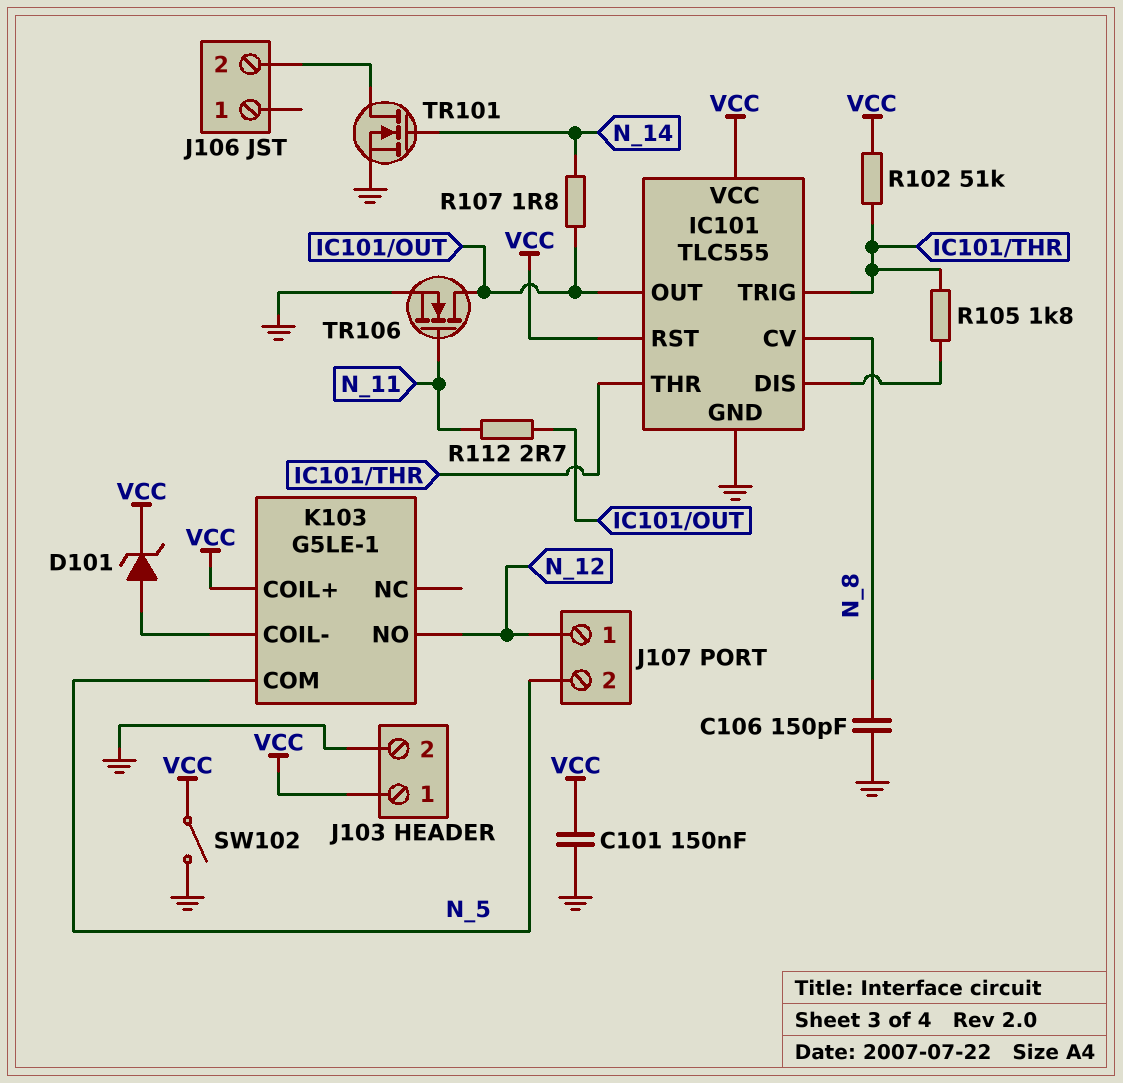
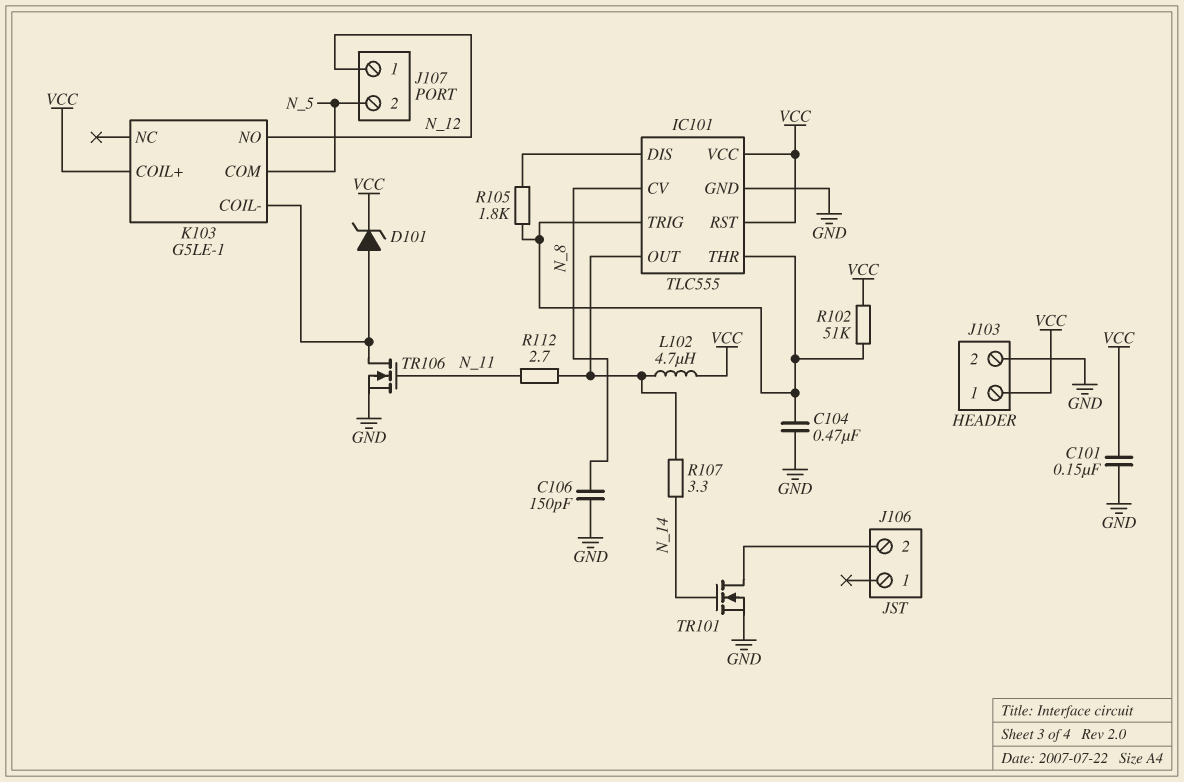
C104: none -> 470nF (GND, IC101/THR)
L102: none -> 4.7uH (IC101/OUT, VCC)
R107: 1.8 (IC101/OUT, N_14) -> 3.3 (IC101/OUT, N_14)
SW102: switch (GND, VCC) -> none
TR106: NMOS (G N_11, D IC101/OUT, S GND) -> NMOS (G N_11, D K103/COIL-, S GND)

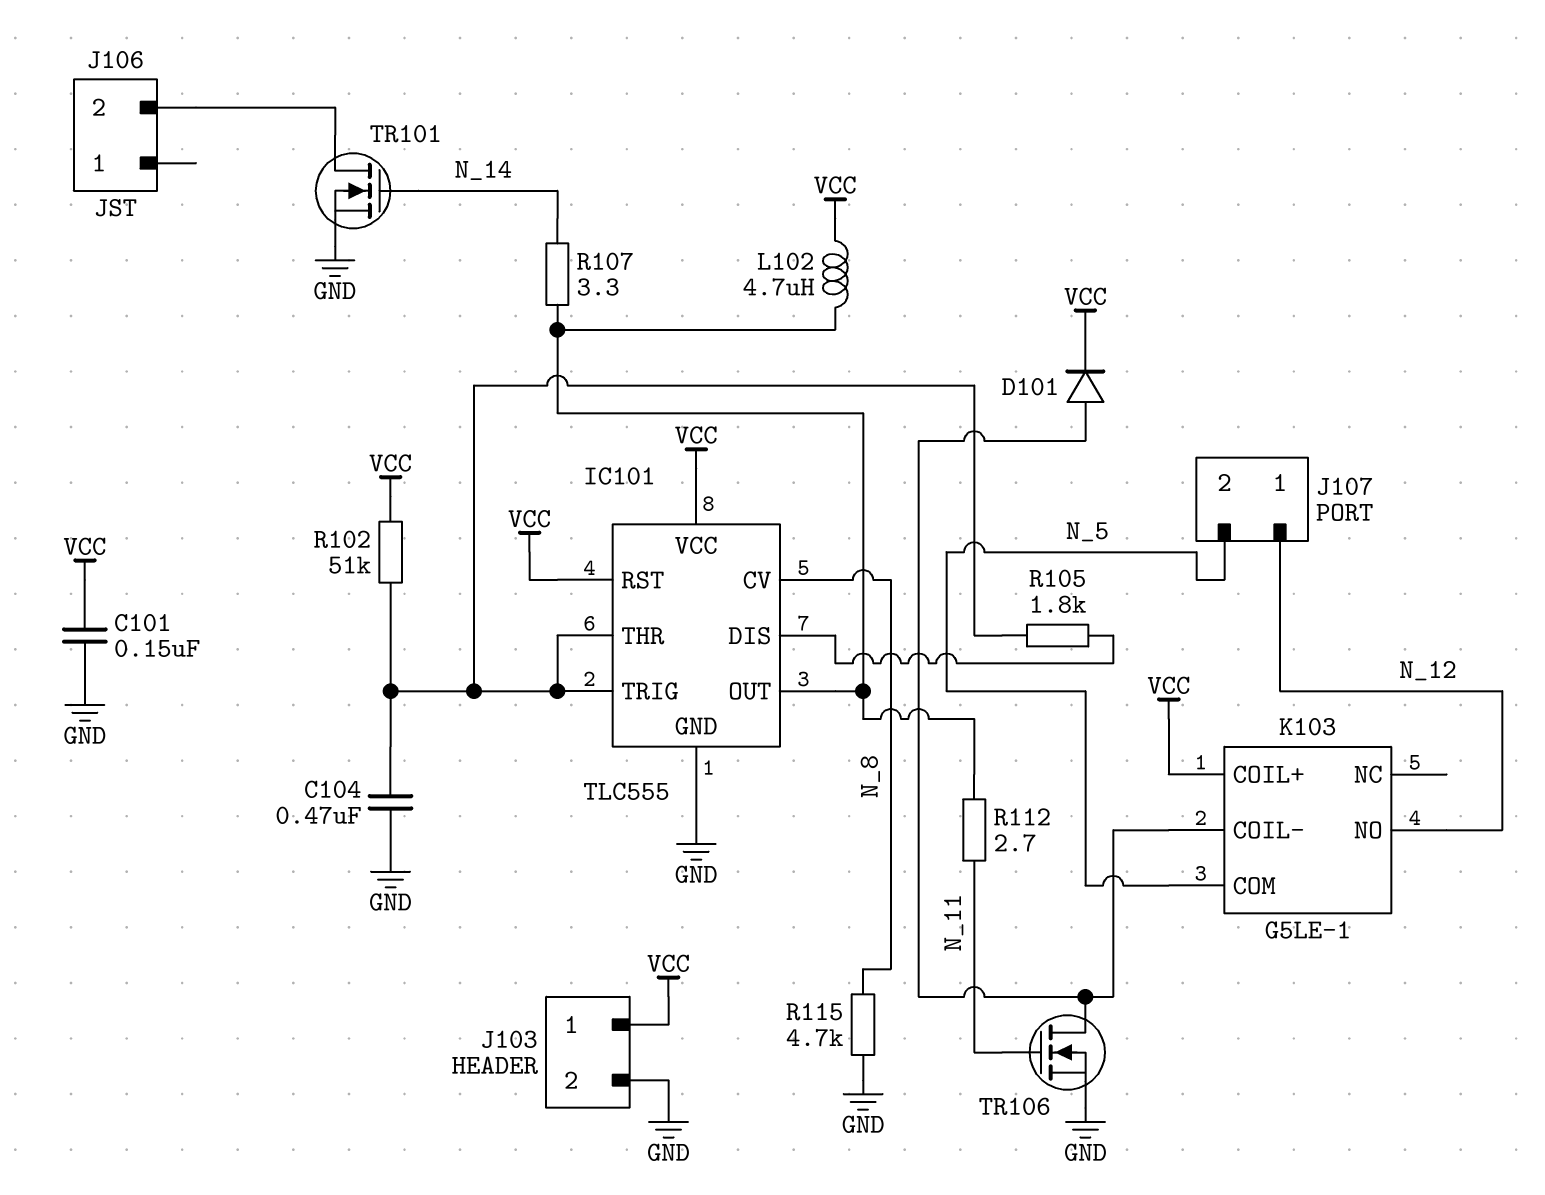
C106: 150pF (GND, N_8) -> none
D101: zener (A K103/COIL-, K VCC) -> diode (A K103/COIL-, K VCC)
R115: none -> 4.7k (GND, N_8)

